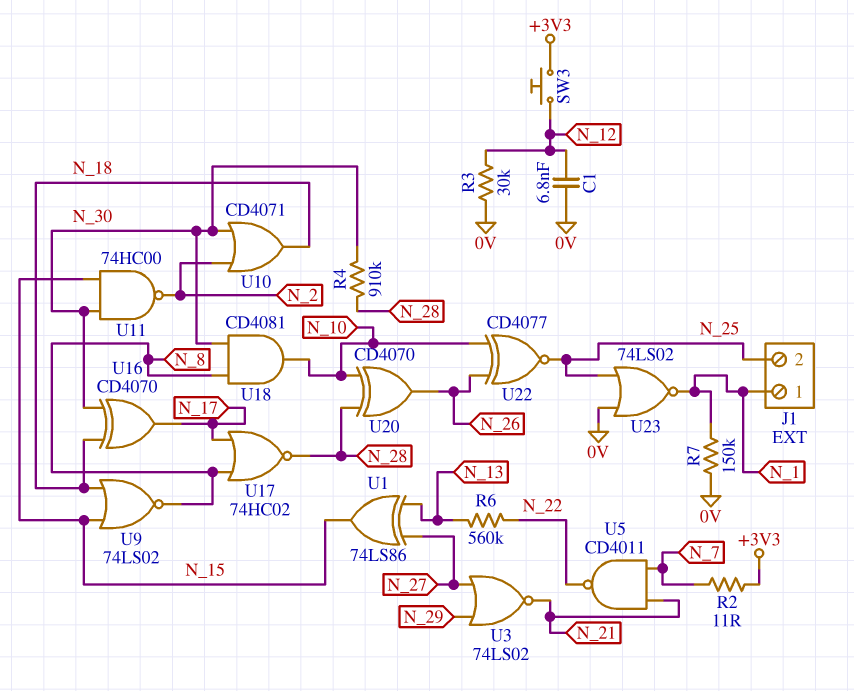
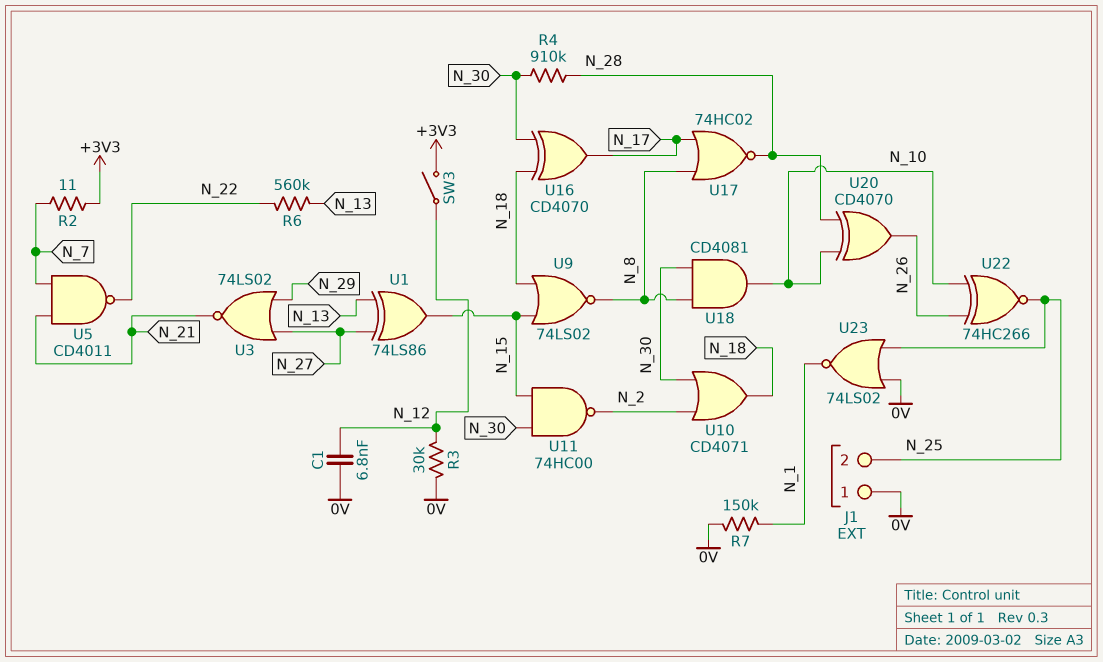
J1 pin 1: N_1 -> 0V
SW3: button (+3V3, N_12) -> switch (+3V3, N_12)
U22: XNOR CD4077 (in N_10, in N_26, out N_25) -> XNOR 74HC266 (in N_10, in N_26, out N_25)

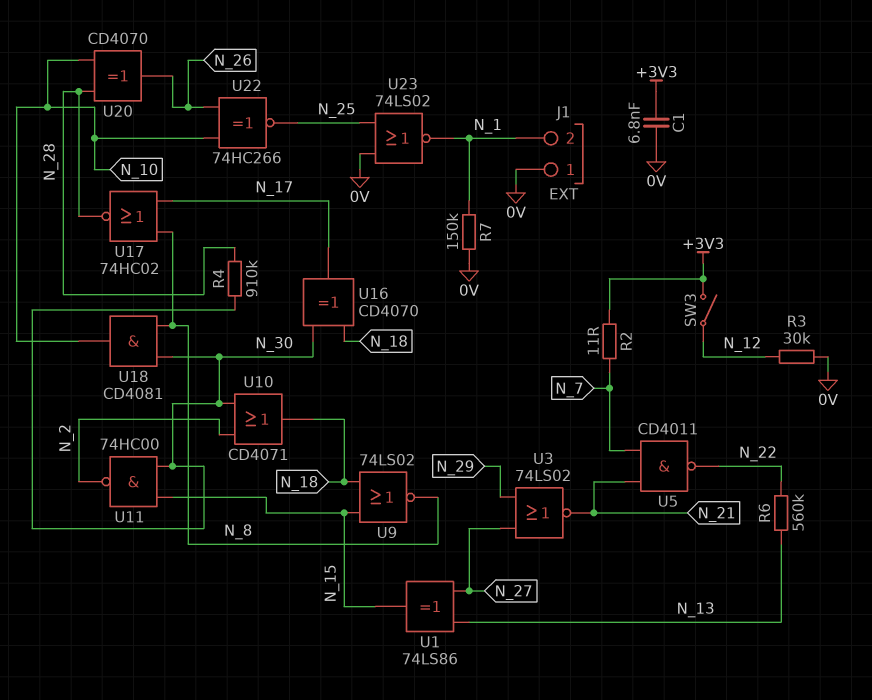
C1: 6.8nF (0V, N_12) -> 6.8nF (+3V3, 0V)
J1 pin 2: N_25 -> N_1

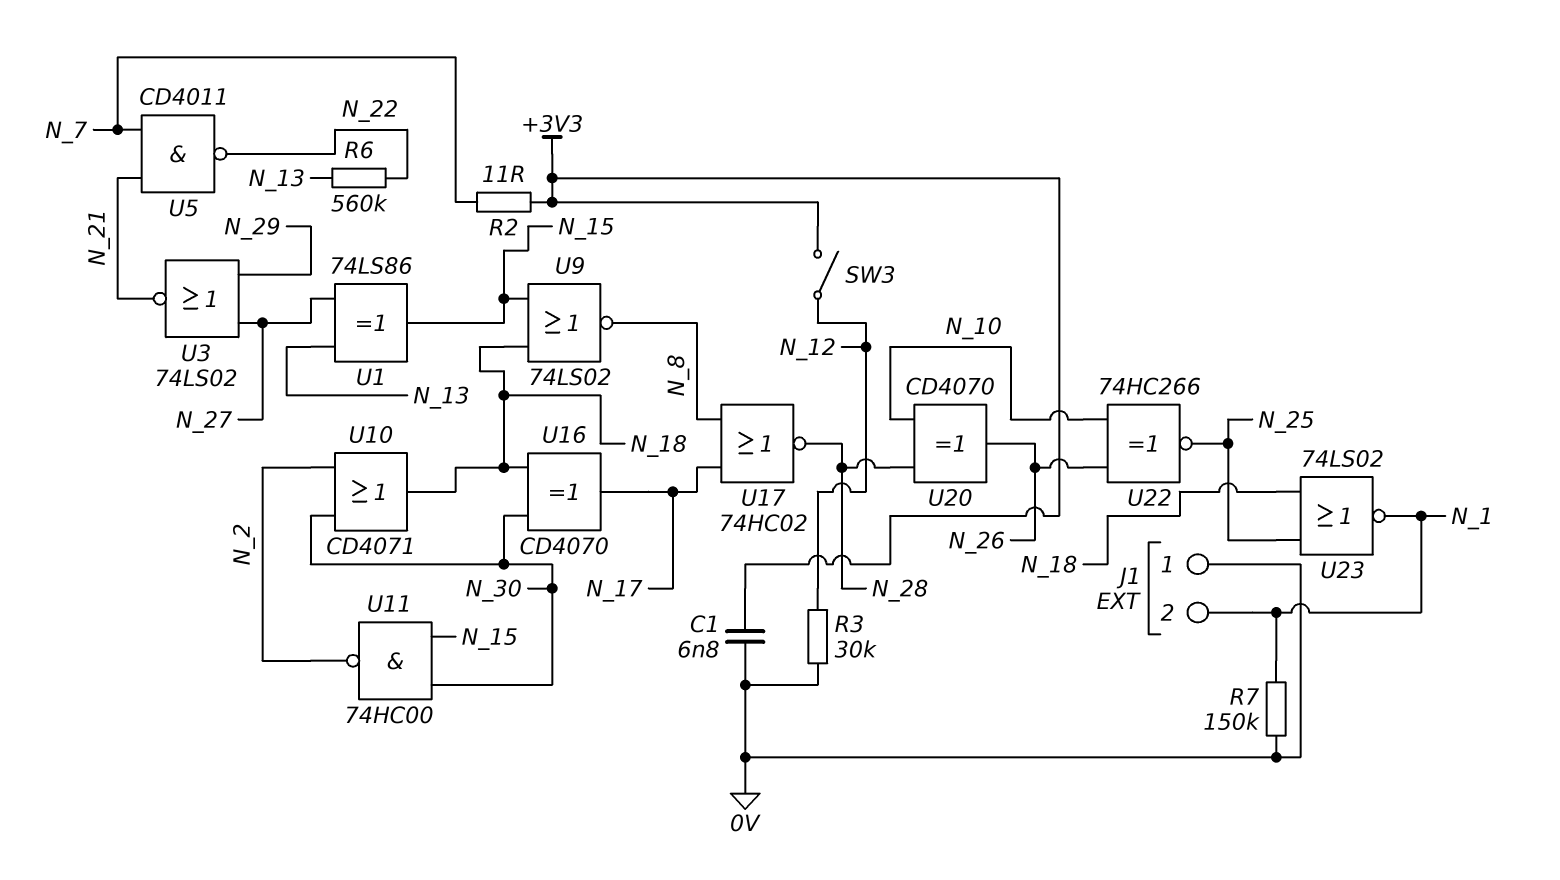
R4: 910k (N_28, N_30) -> none
U18: AND CD4081 (in N_8, in N_30, out N_10) -> none
U23: NOR 74LS02 (in 0V, in N_25, out N_1) -> NOR 74LS02 (in N_18, in N_25, out N_1)

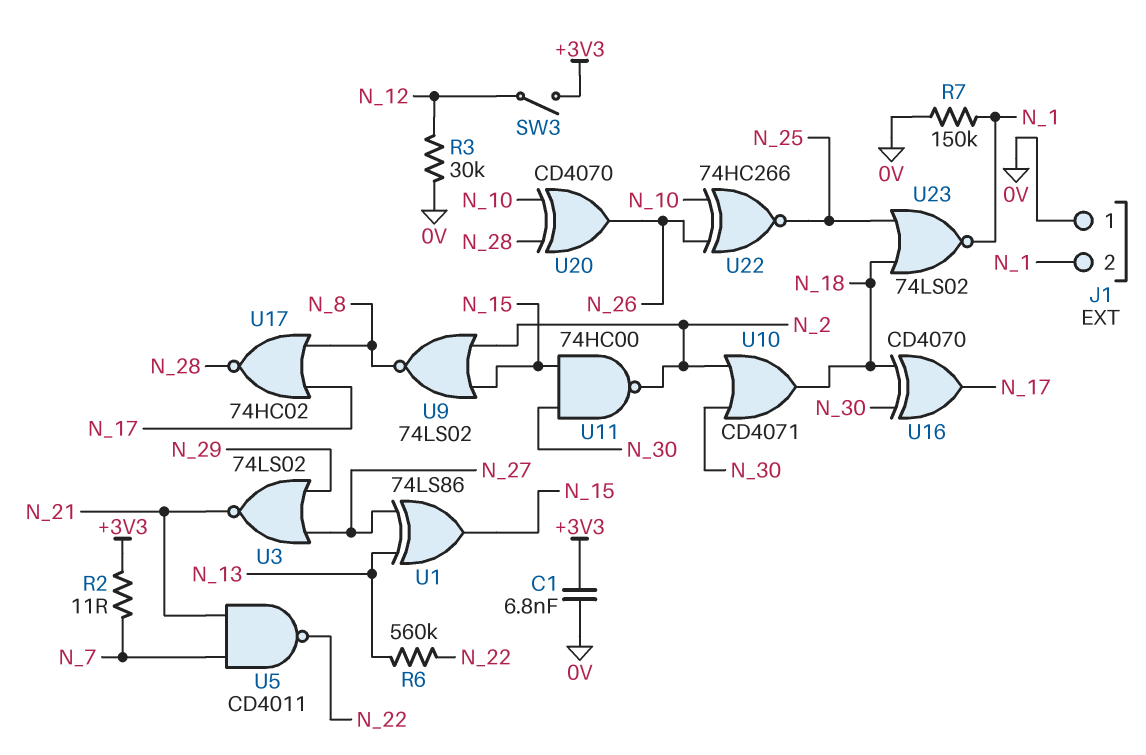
U9: NOR 74LS02 (in N_15, in N_18, out N_8) -> NOR 74LS02 (in N_2, in N_15, out N_8)

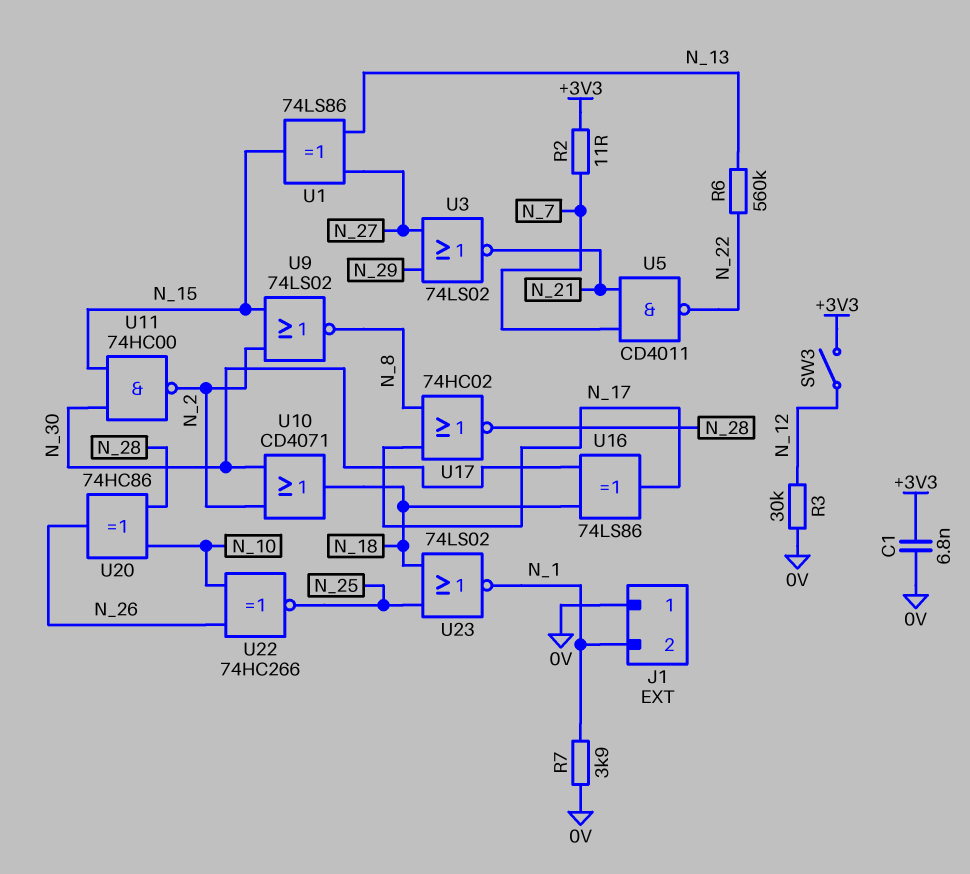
R7: 150k (0V, N_1) -> 3.9k (0V, N_1)
U16: XOR CD4070 (in N_18, in N_30, out N_17) -> XOR 74LS86 (in N_18, in N_30, out N_17)
U20: XOR CD4070 (in N_10, in N_28, out N_26) -> XOR 74HC86 (in N_10, in N_28, out N_26)

